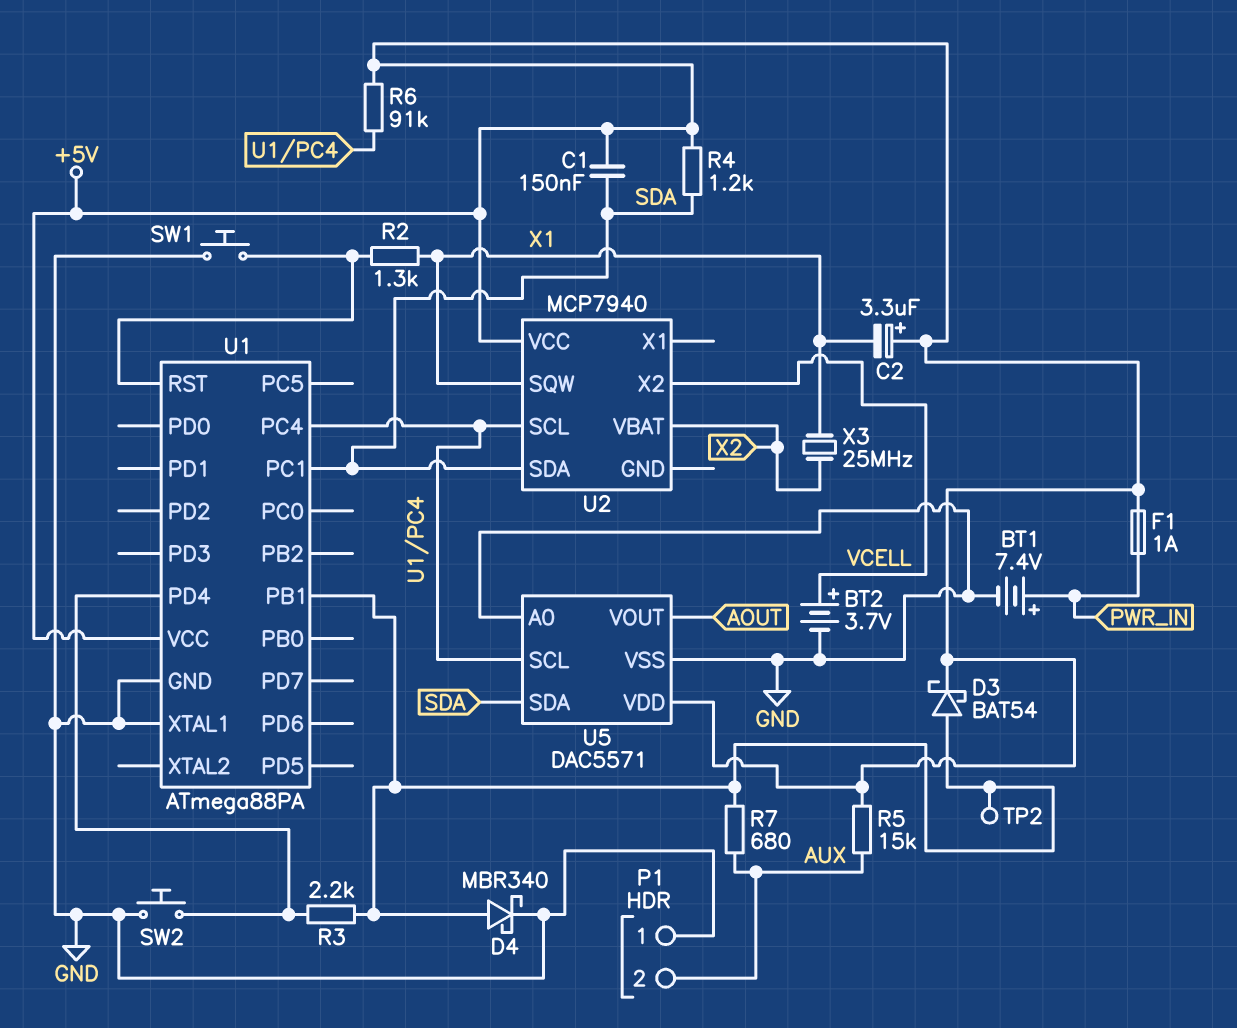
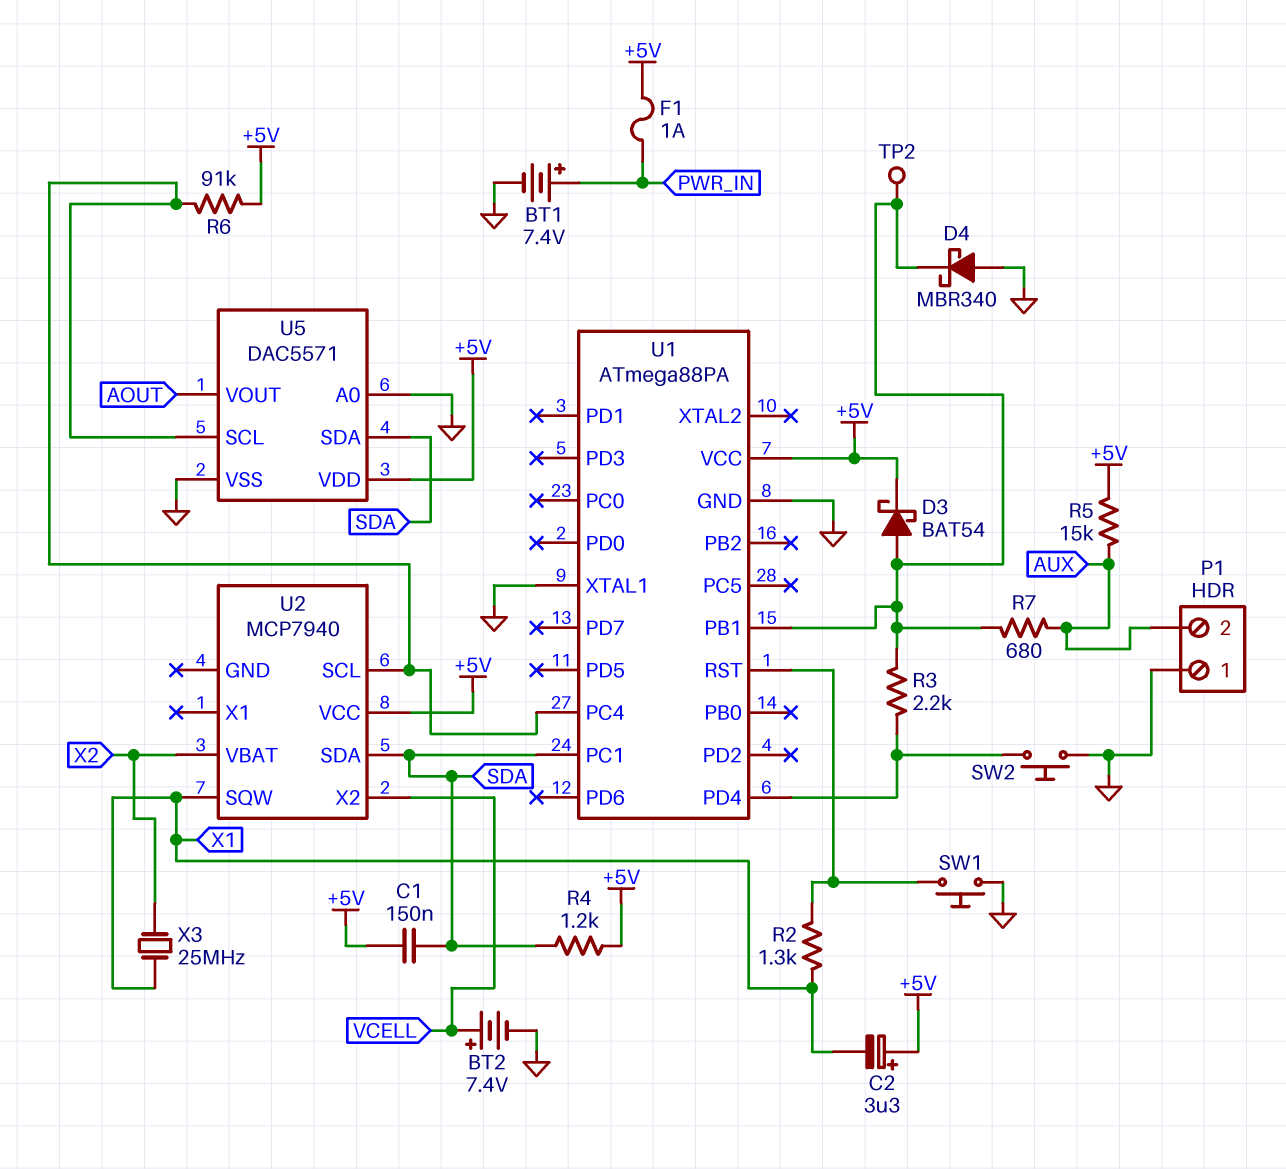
BT2: 3.7V (plus VCELL, minus GND) -> 7.4V (plus VCELL, minus GND)
D4: schottky MBR340 (A U1/PB1, K GND) -> schottky MBR340 (A GND, K U1/PB1)

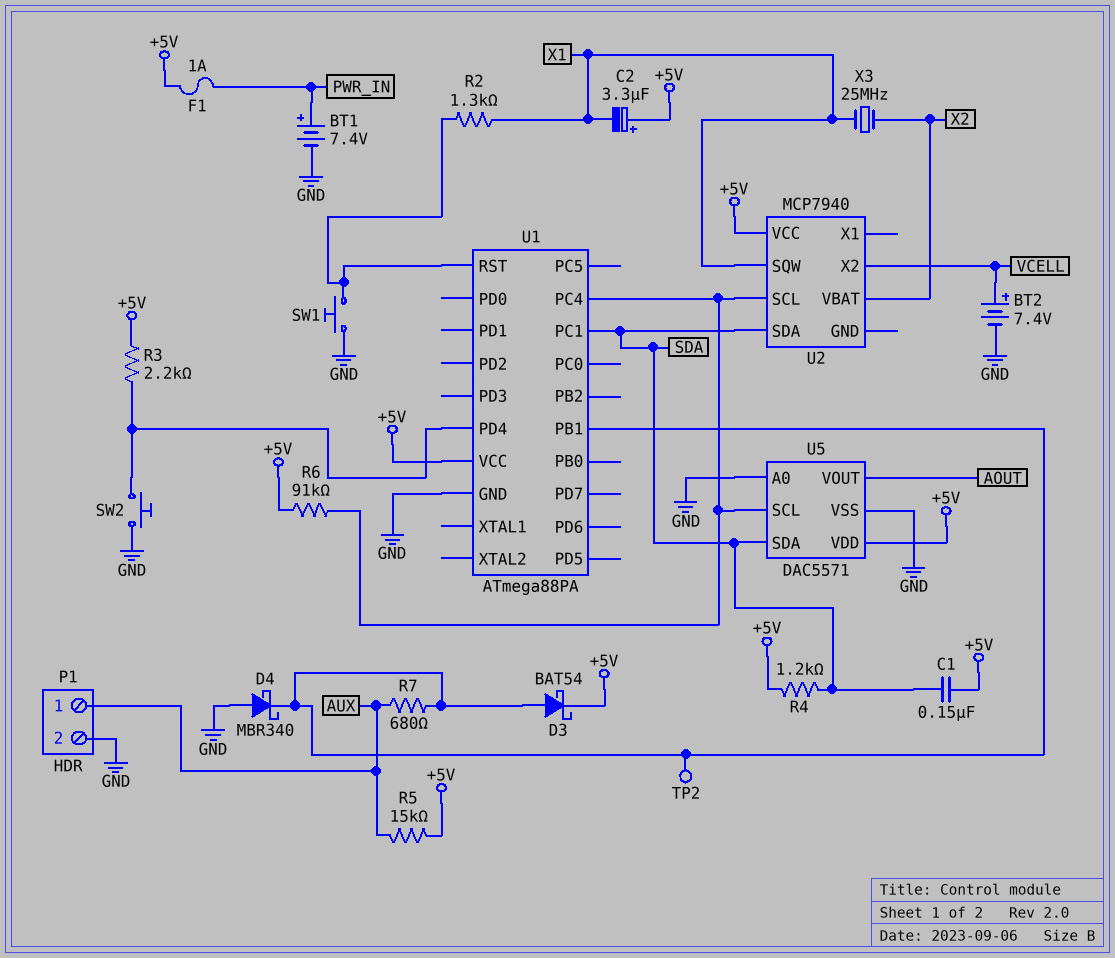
P1 pin 1: GND -> AUX
P1 pin 2: AUX -> GND
R3: 2.2k (U1/PB1, U1/PD4) -> 2.2k (+5V, U1/PD4)
U1 pin XTAL1: GND -> none

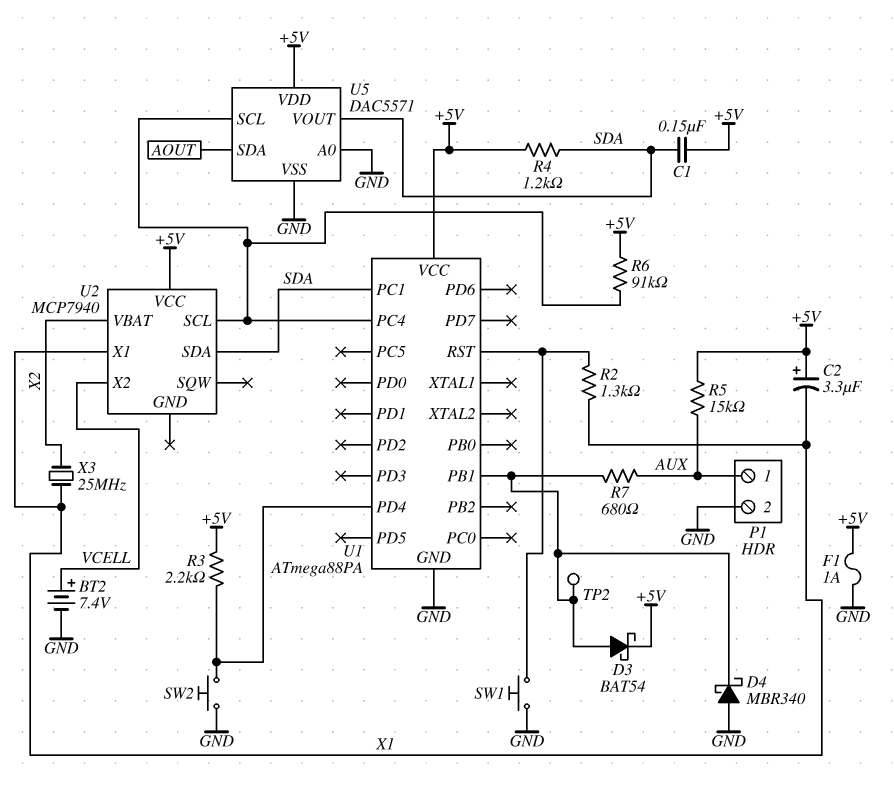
BT1: 7.4V (plus PWR_IN, minus GND) -> none
F1: 1A (+5V, PWR_IN) -> 1A (+5V, GND)
U2 pin SQW: X1 -> none
U2 pin X1: none -> X1
U5 pin SDA: SDA -> AOUT
U5 pin VOUT: AOUT -> SDA

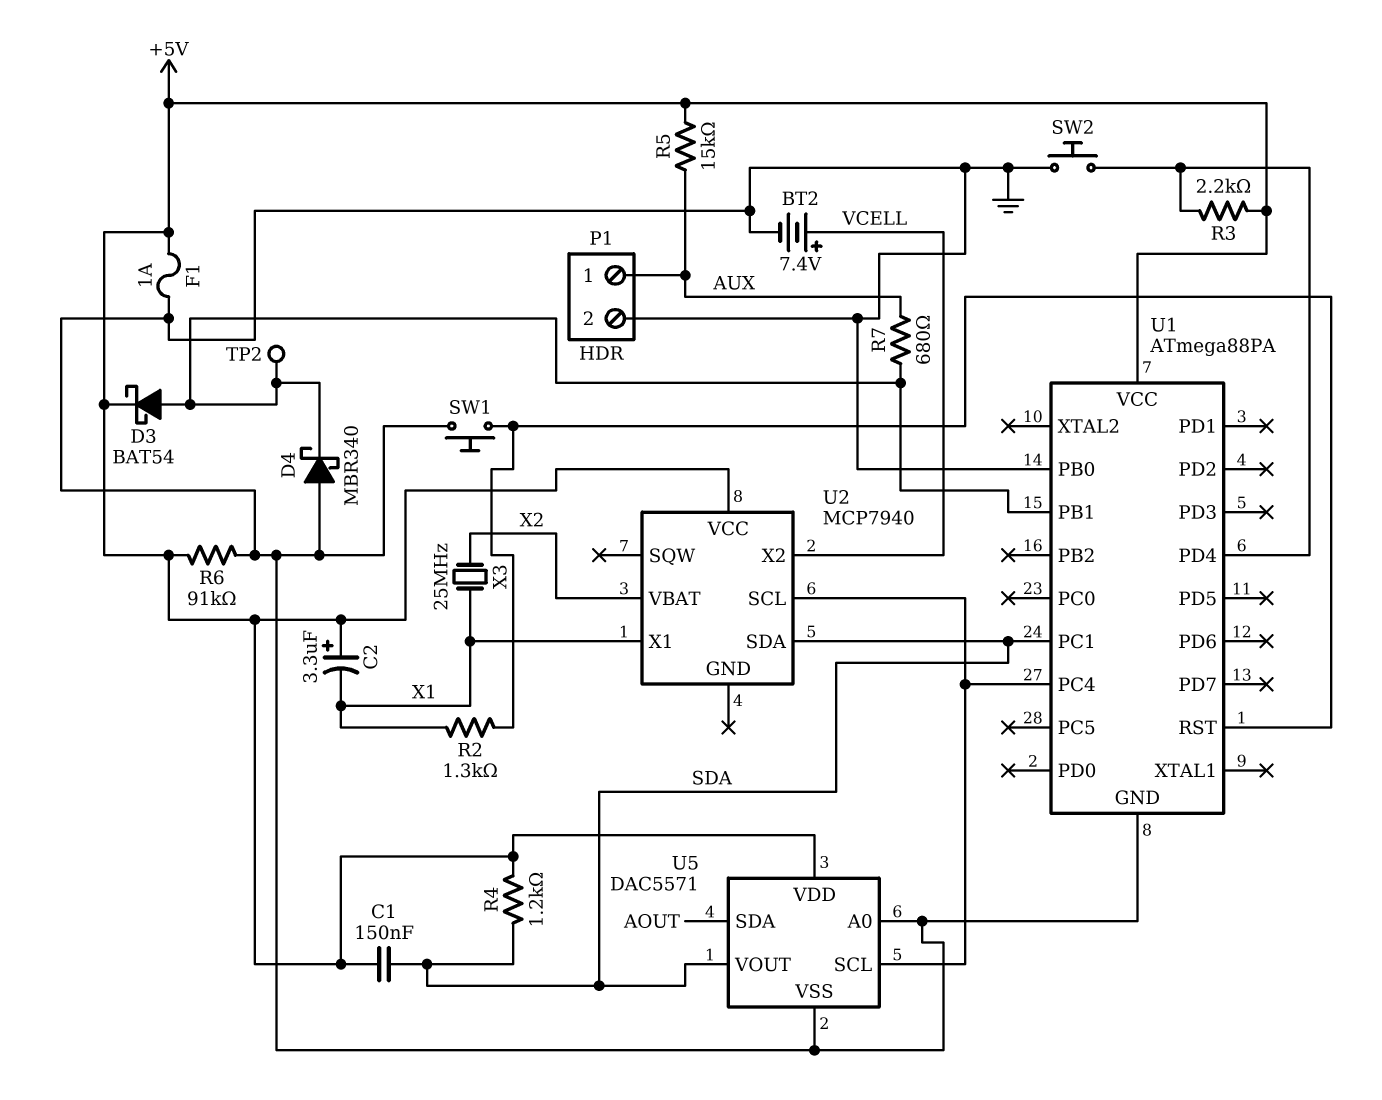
R6: 91k (+5V, U1/PC4) -> 91k (+5V, GND)
U1 pin PB0: none -> GND

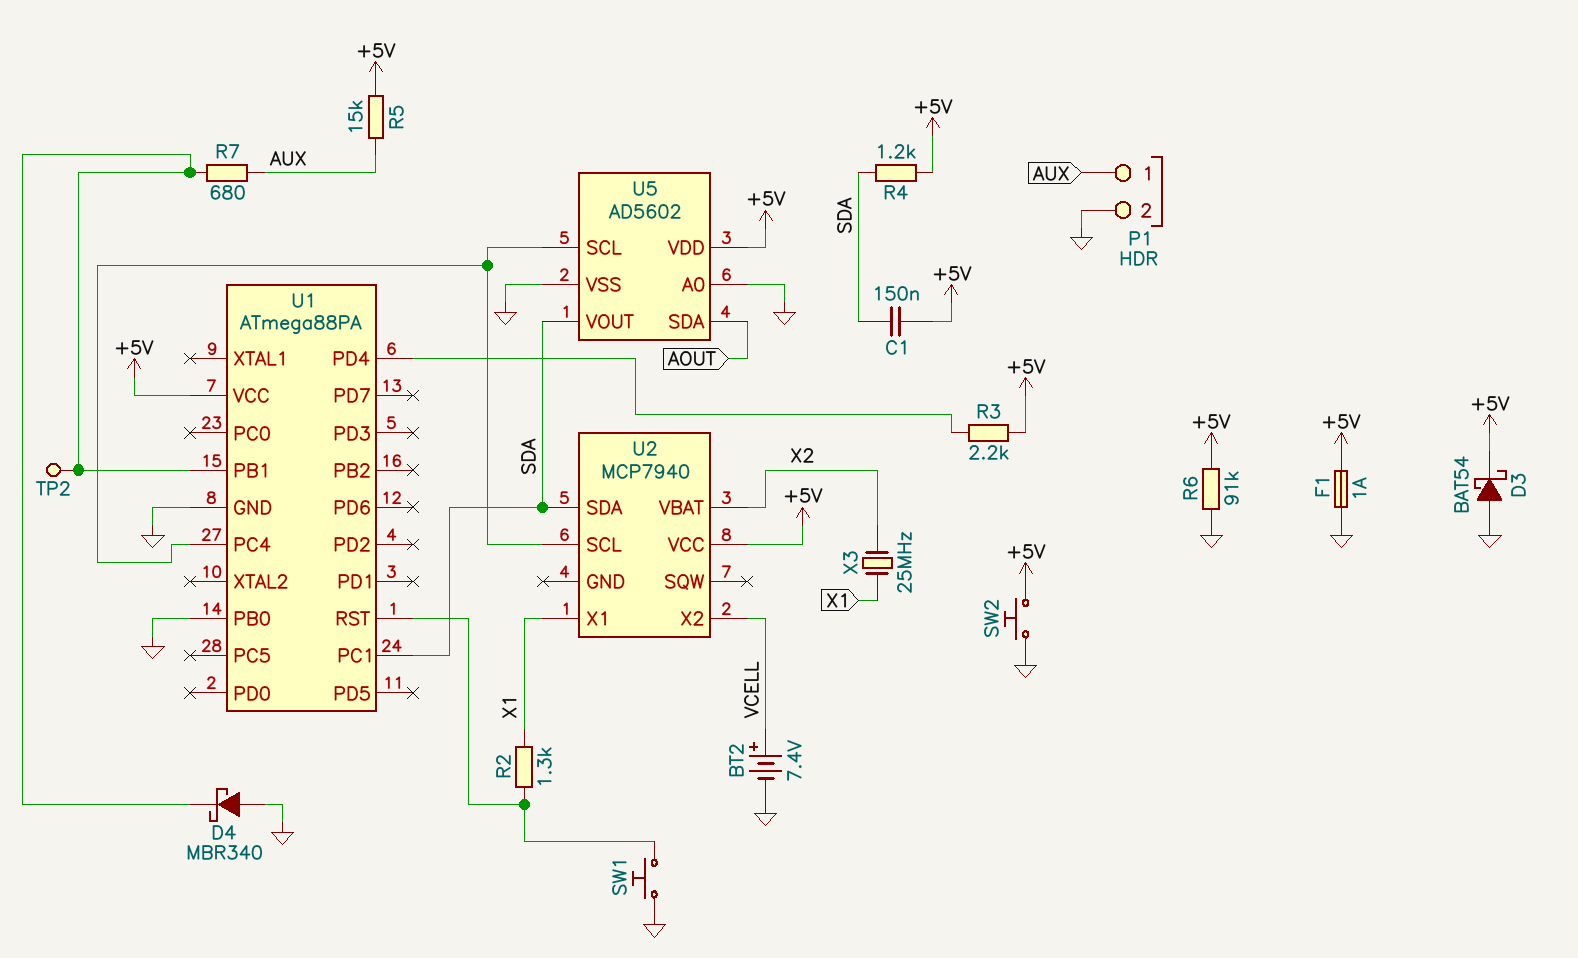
C2: 3.3uF (plus +5V, minus X1) -> none
D3: schottky BAT54 (A U1/PB1, K +5V) -> schottky BAT54 (A GND, K +5V)
SW2: button (GND, U1/PD4) -> button (+5V, GND)
U5: DAC5571 -> AD5602

